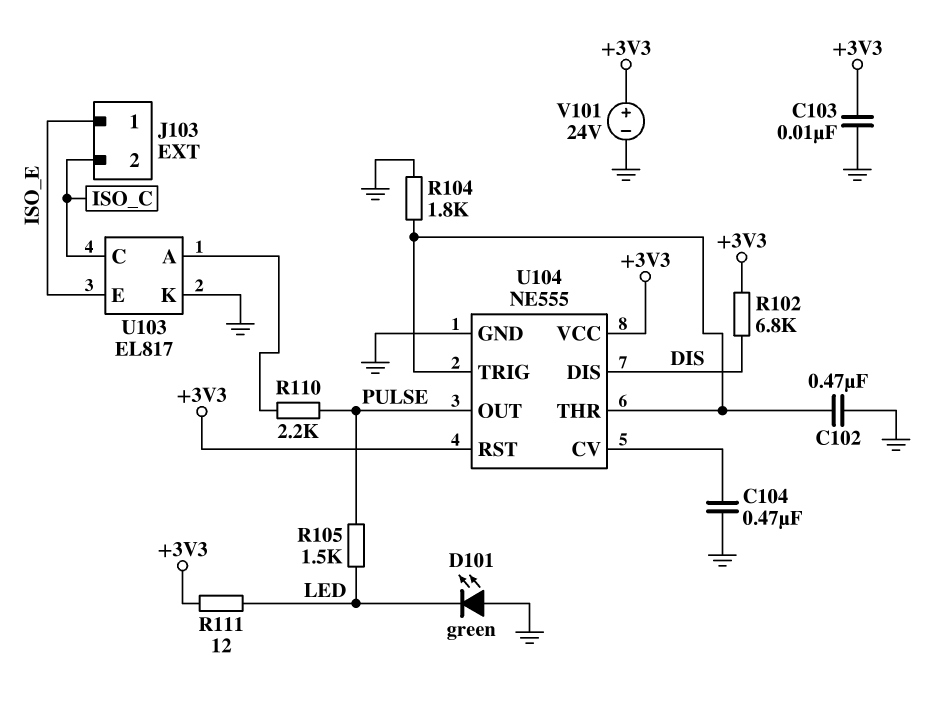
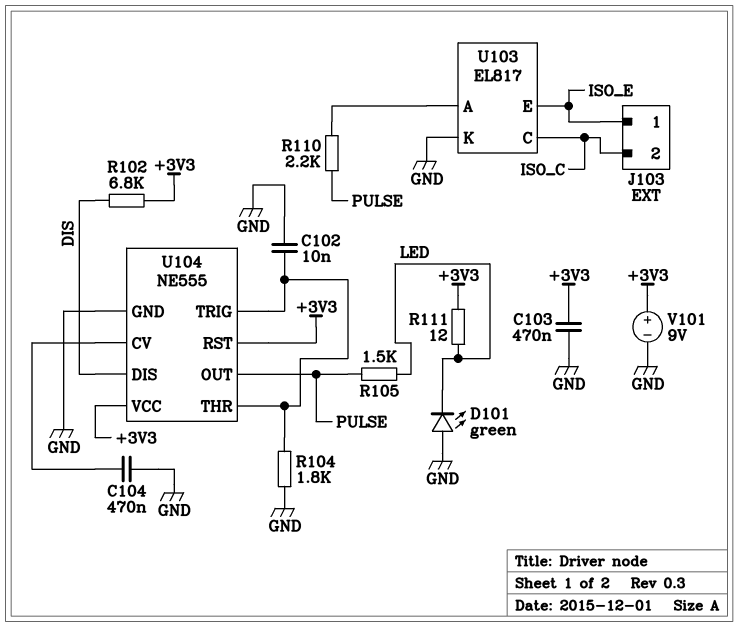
C102: 470nF (GND, U104/THR) -> 10nF (GND, U104/THR)
C103: 10nF (+3V3, GND) -> 470nF (+3V3, GND)
V101: 24V (plus +3V3, minus GND) -> 9V (plus +3V3, minus GND)

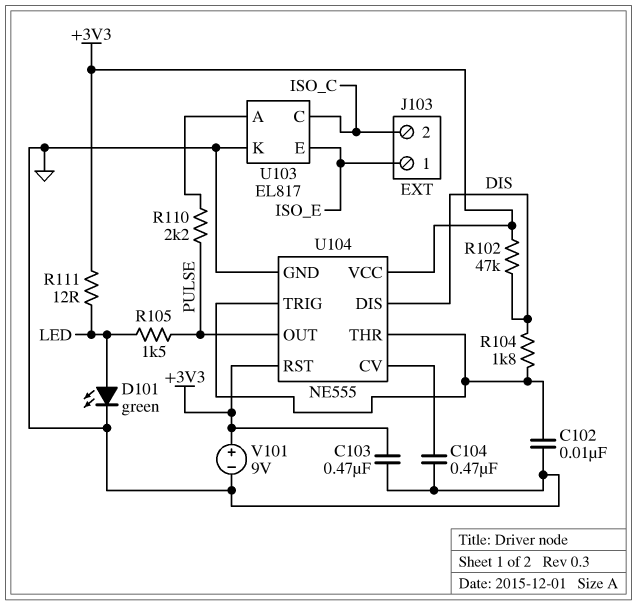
D101: LED green (A GND, K LED) -> LED green (A LED, K GND)
R102: 6.8k (+3V3, DIS) -> 47k (+3V3, DIS)
R104: 1.8k (GND, U104/THR) -> 1.8k (DIS, U104/THR)

